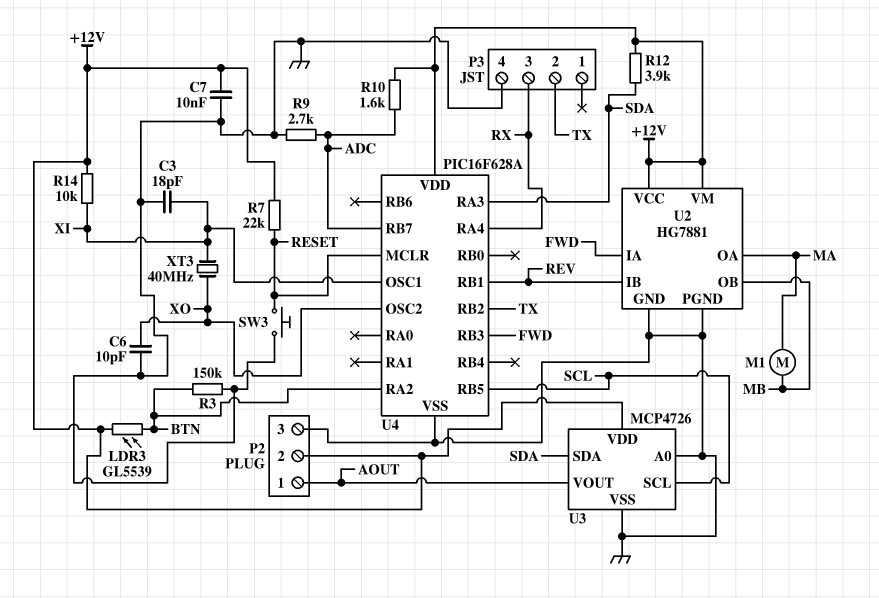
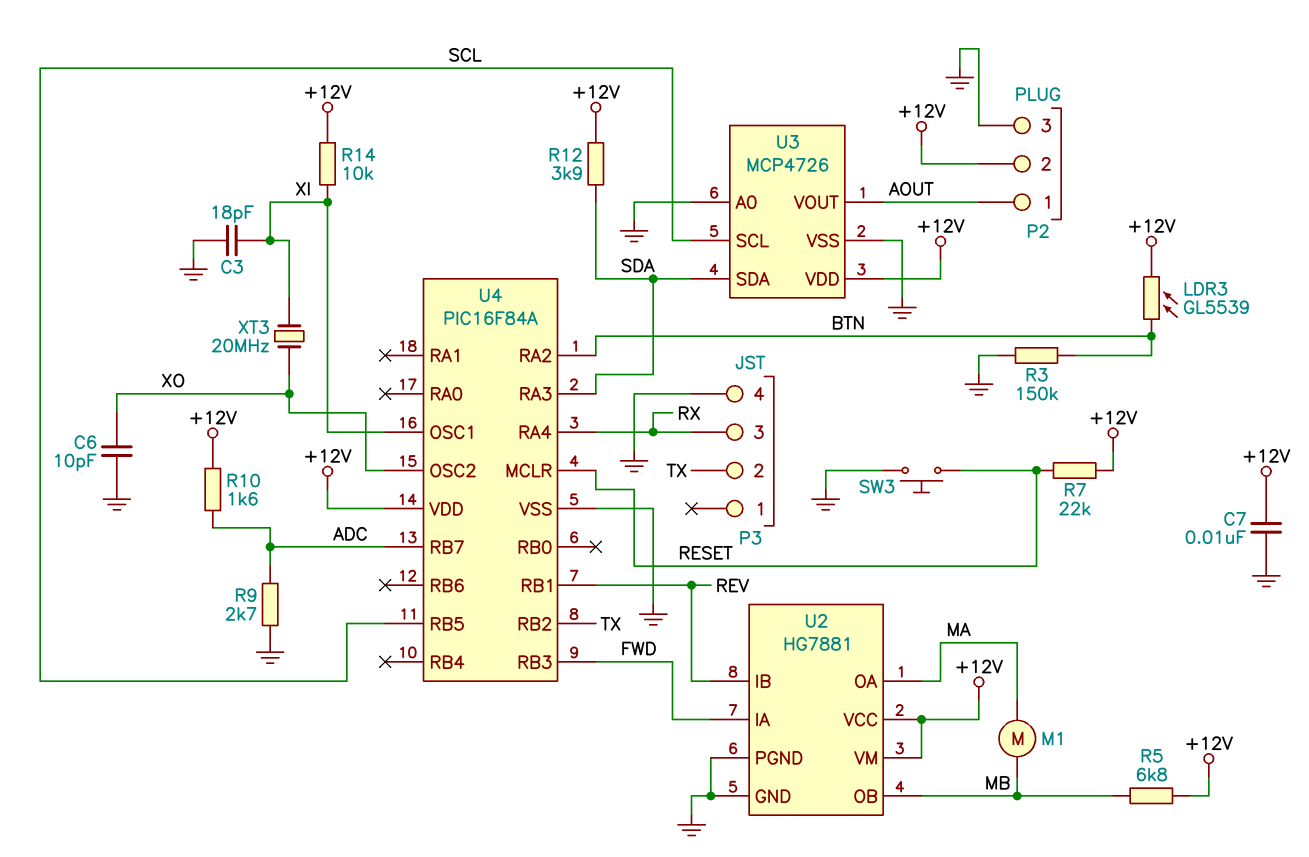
R5: none -> 6.8k (+12V, MB)
U4: PIC16F628A -> PIC16F84A
XT3: 40MHz (XI, XO) -> 20MHz (XI, XO)

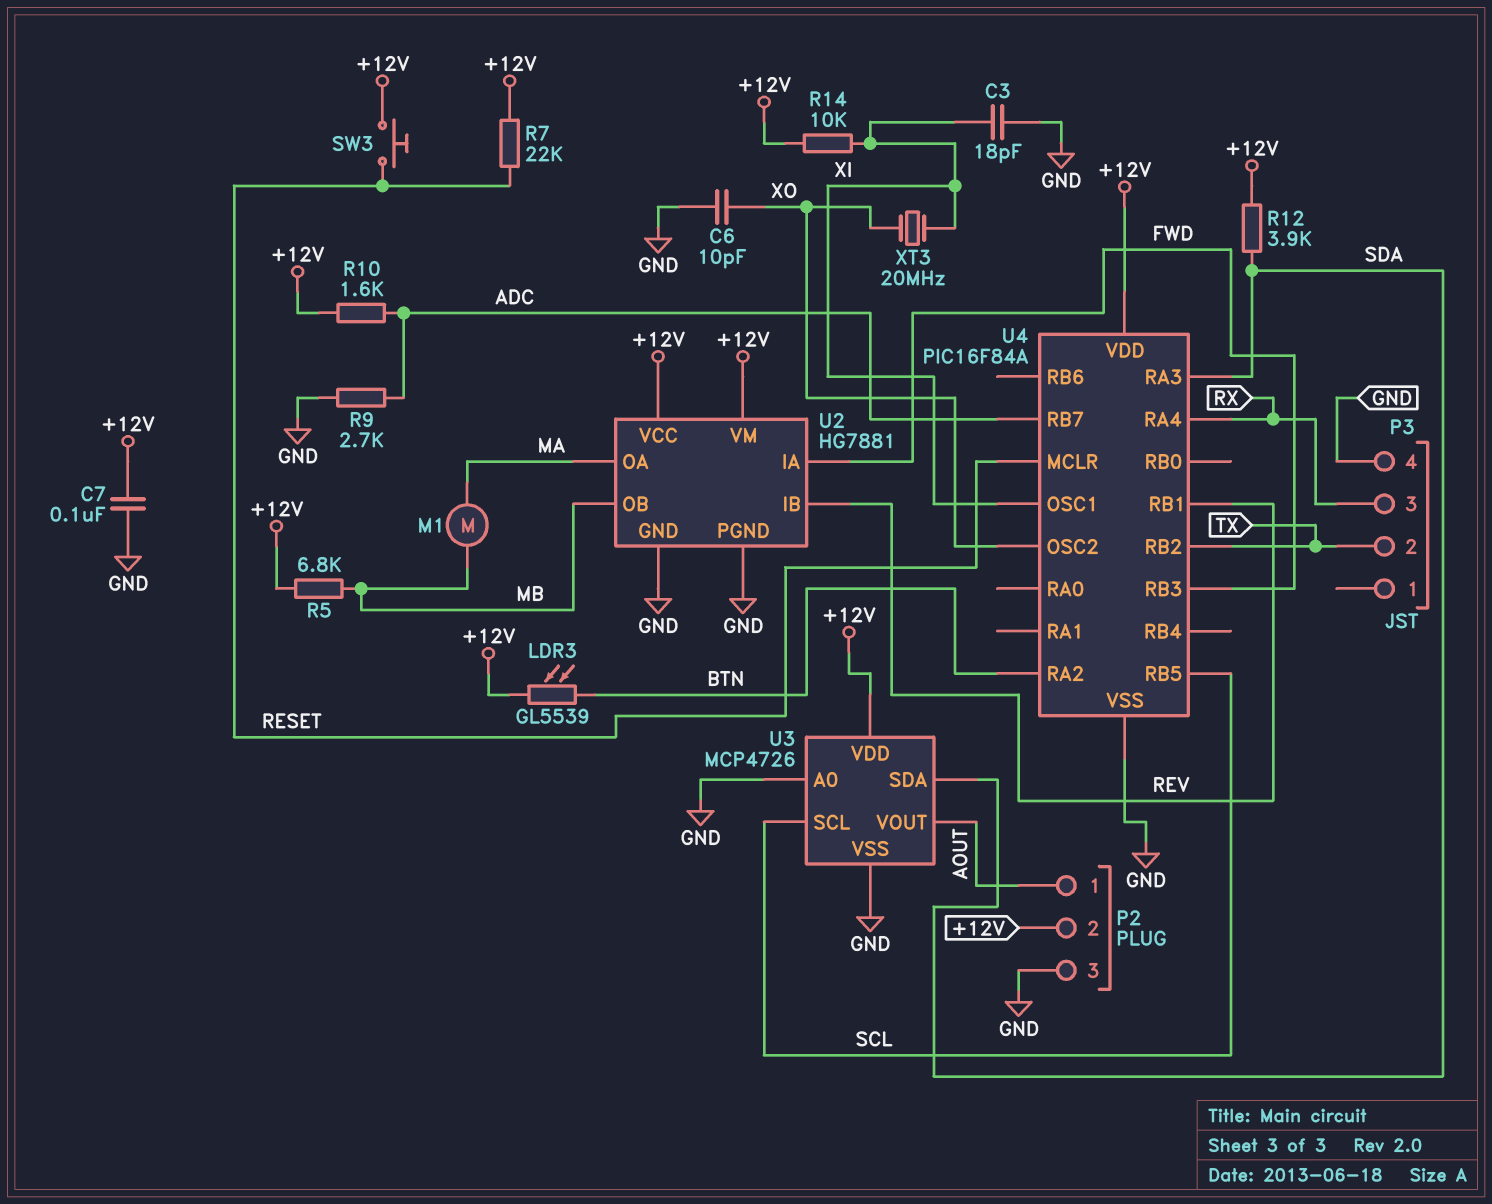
C7: 10nF (+12V, GND) -> 100nF (+12V, GND)
R3: 150k (BTN, GND) -> none
SW3: button (GND, RESET) -> button (+12V, RESET)

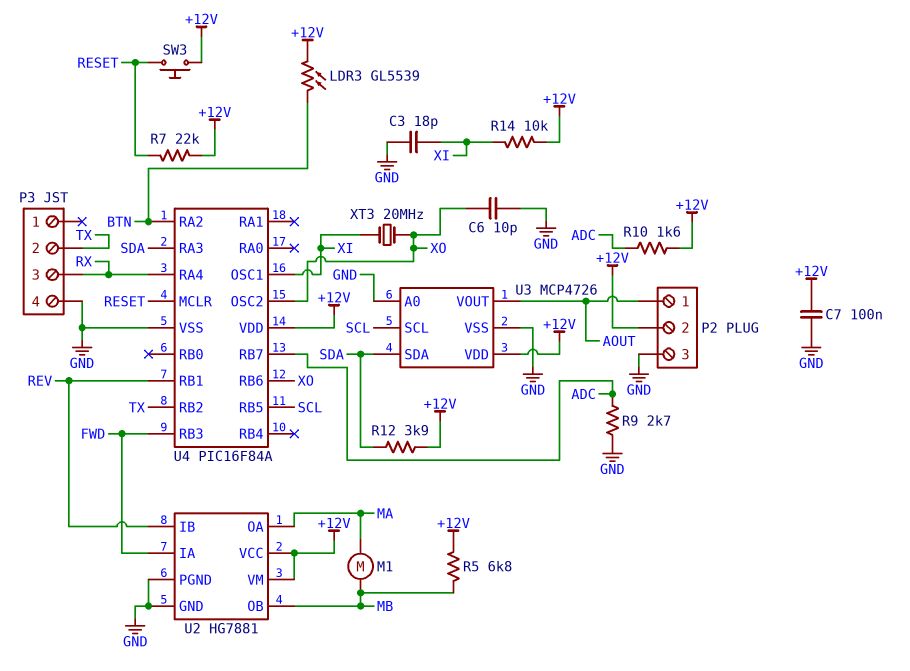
U4 pin RB6: none -> XO

